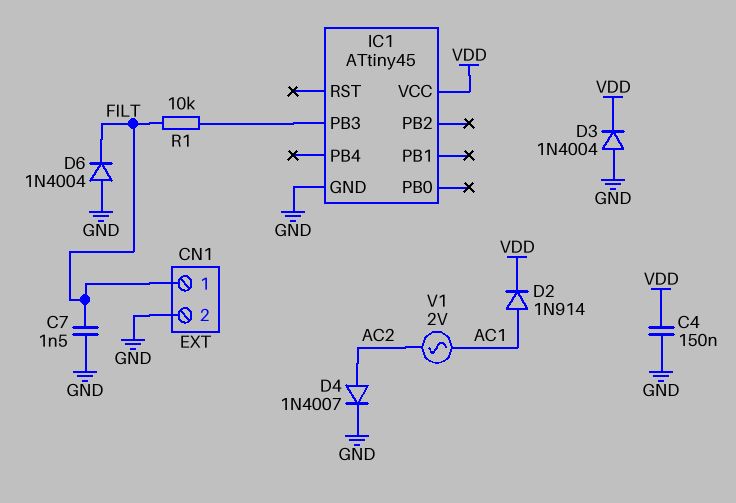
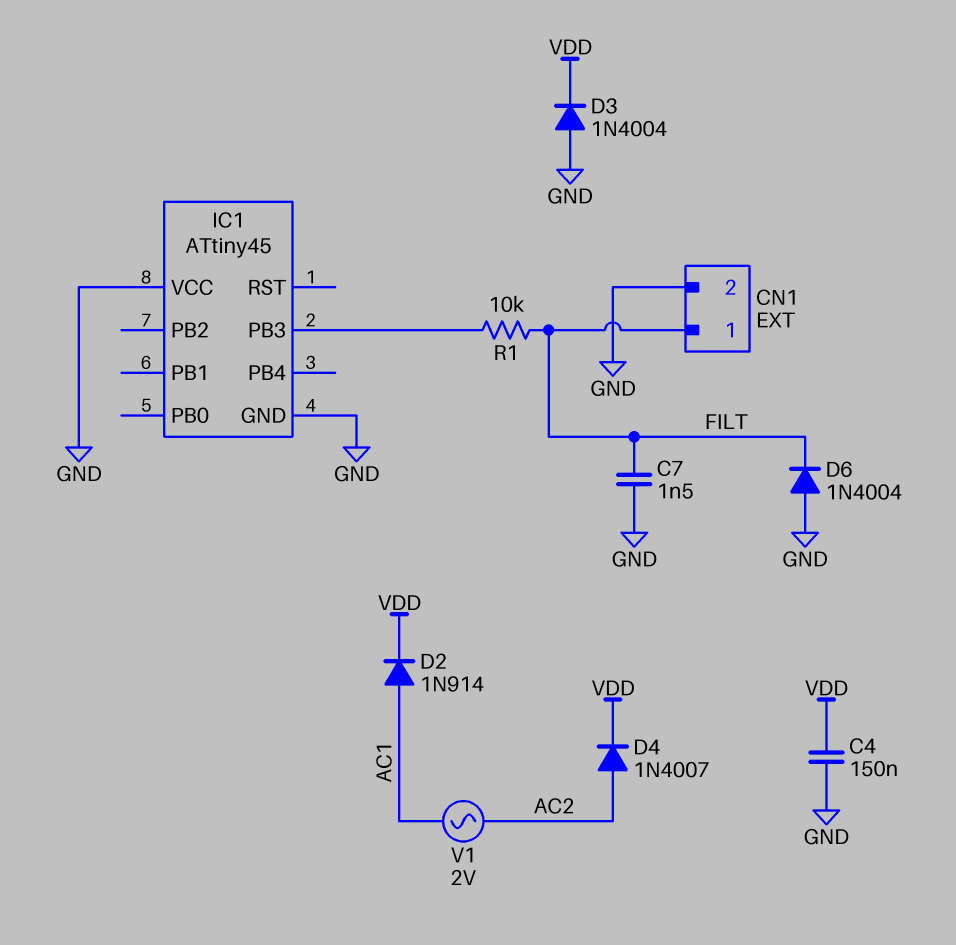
D4: diode 1N4007 (A AC2, K GND) -> diode 1N4007 (A AC2, K VDD)
IC1 pin VCC: VDD -> GND

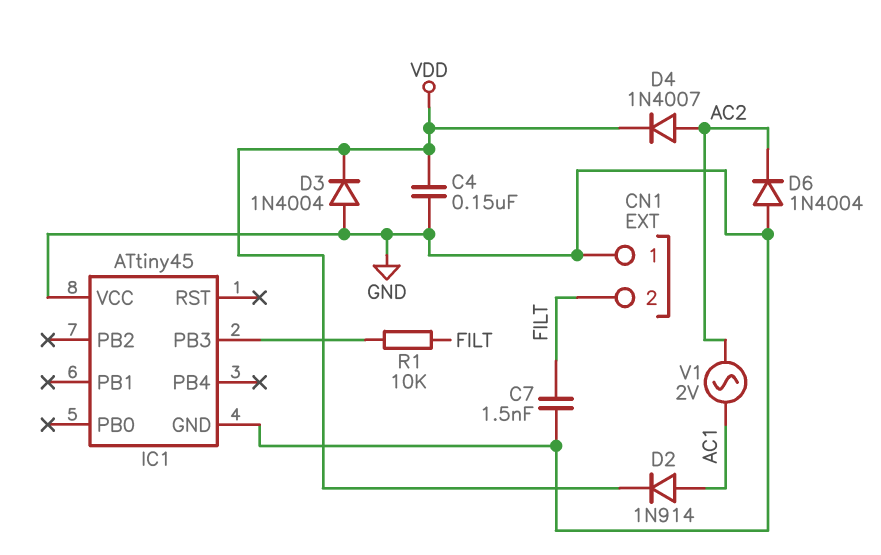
CN1 pin 1: FILT -> GND
CN1 pin 2: GND -> FILT
D6: diode 1N4004 (A GND, K FILT) -> diode 1N4004 (A GND, K AC2)

